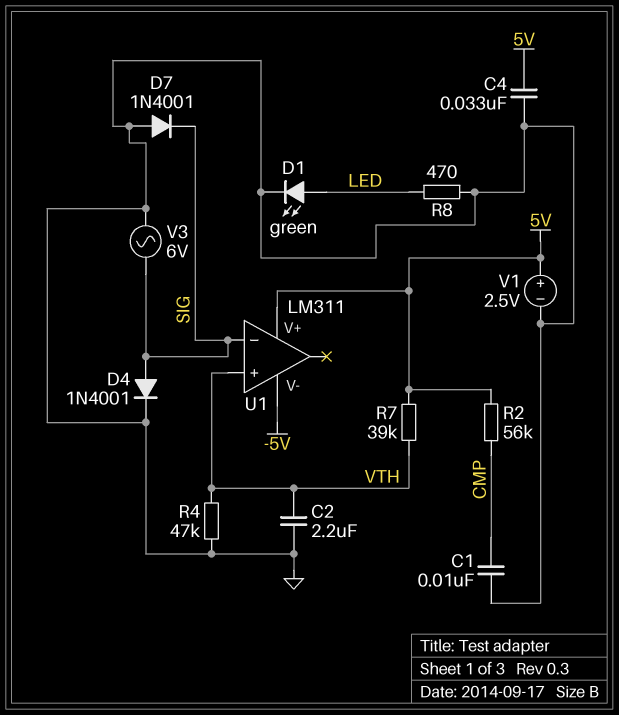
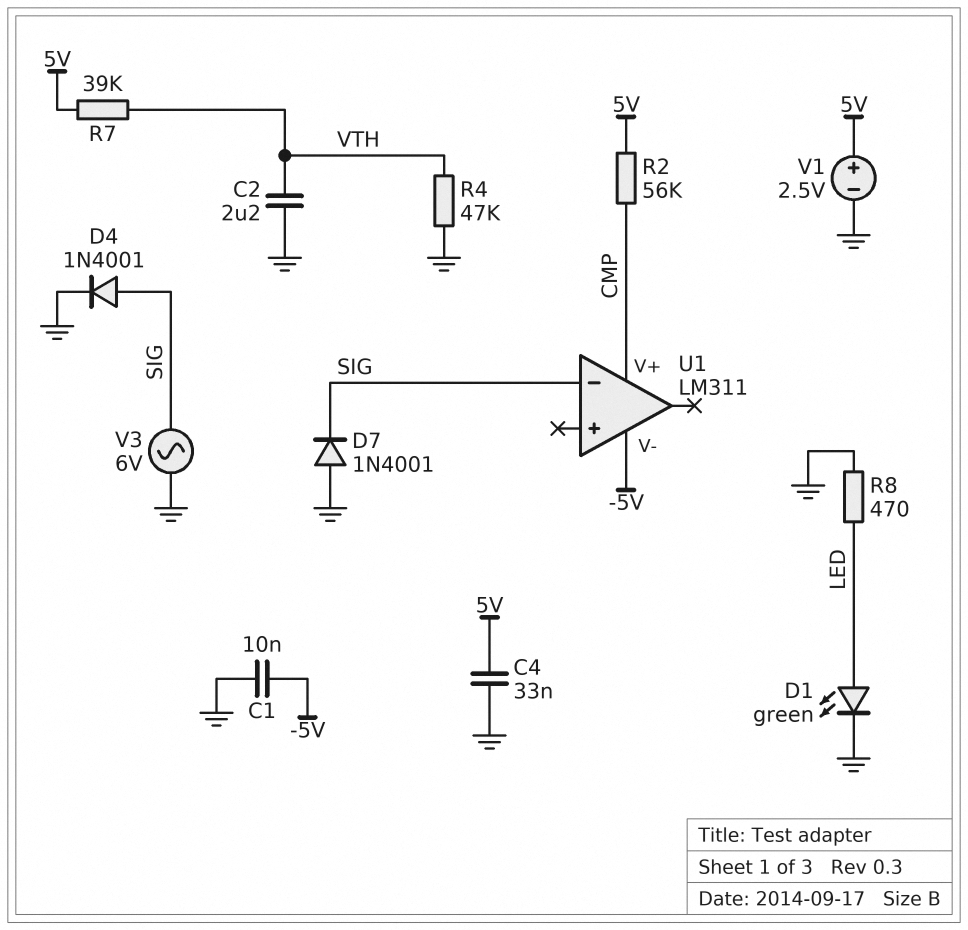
C1: 10nF (CMP, GND) -> 10nF (-5V, GND)
U1 pin V+: 5V -> CMP
U1 pin in+: VTH -> none

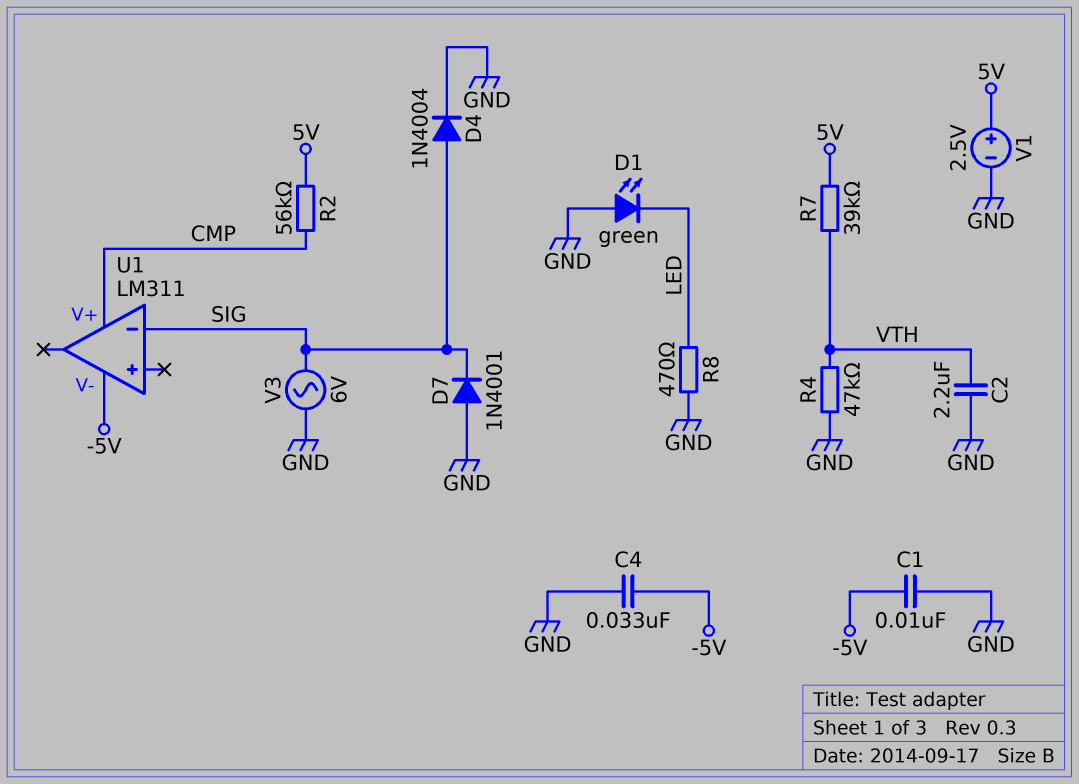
C4: 33nF (5V, GND) -> 33nF (-5V, GND)
D1: LED green (A LED, K GND) -> LED green (A GND, K LED)
D4: diode 1N4001 (A SIG, K GND) -> diode 1N4004 (A SIG, K GND)

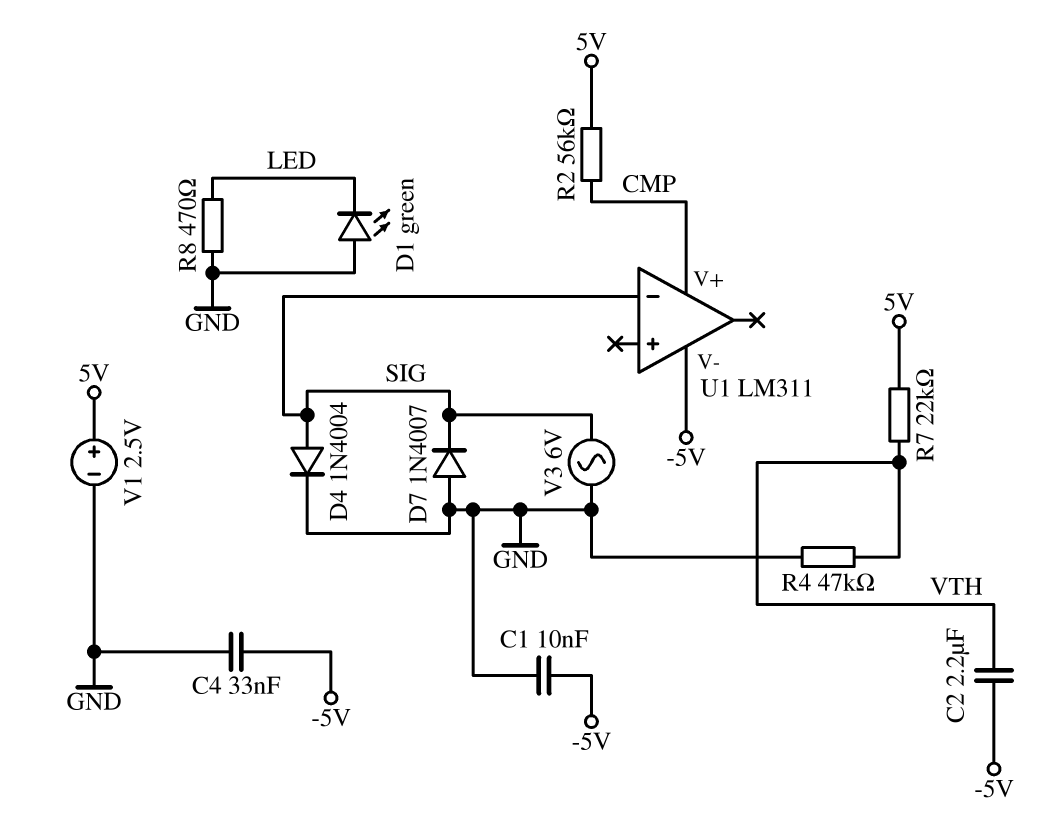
C2: 2.2uF (GND, VTH) -> 2.2uF (-5V, VTH)
D7: diode 1N4001 (A GND, K SIG) -> diode 1N4007 (A GND, K SIG)
R7: 39k (5V, VTH) -> 22k (5V, VTH)

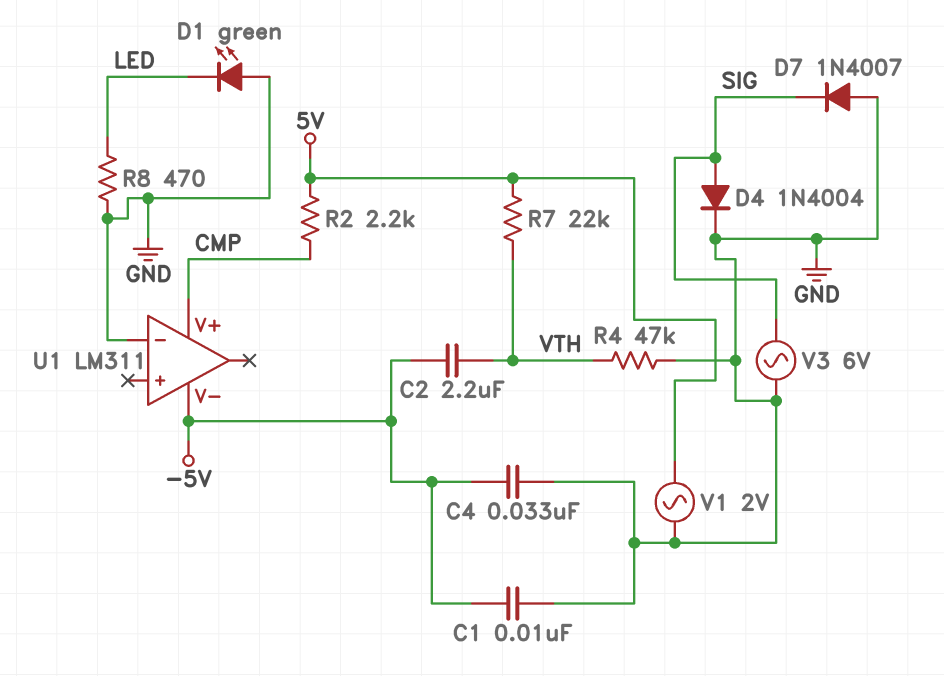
R2: 56k (5V, CMP) -> 2.2k (5V, CMP)
U1 pin in-: SIG -> GND
V1: 2.5V (plus 5V, minus GND) -> AC 2V (5V, GND)

